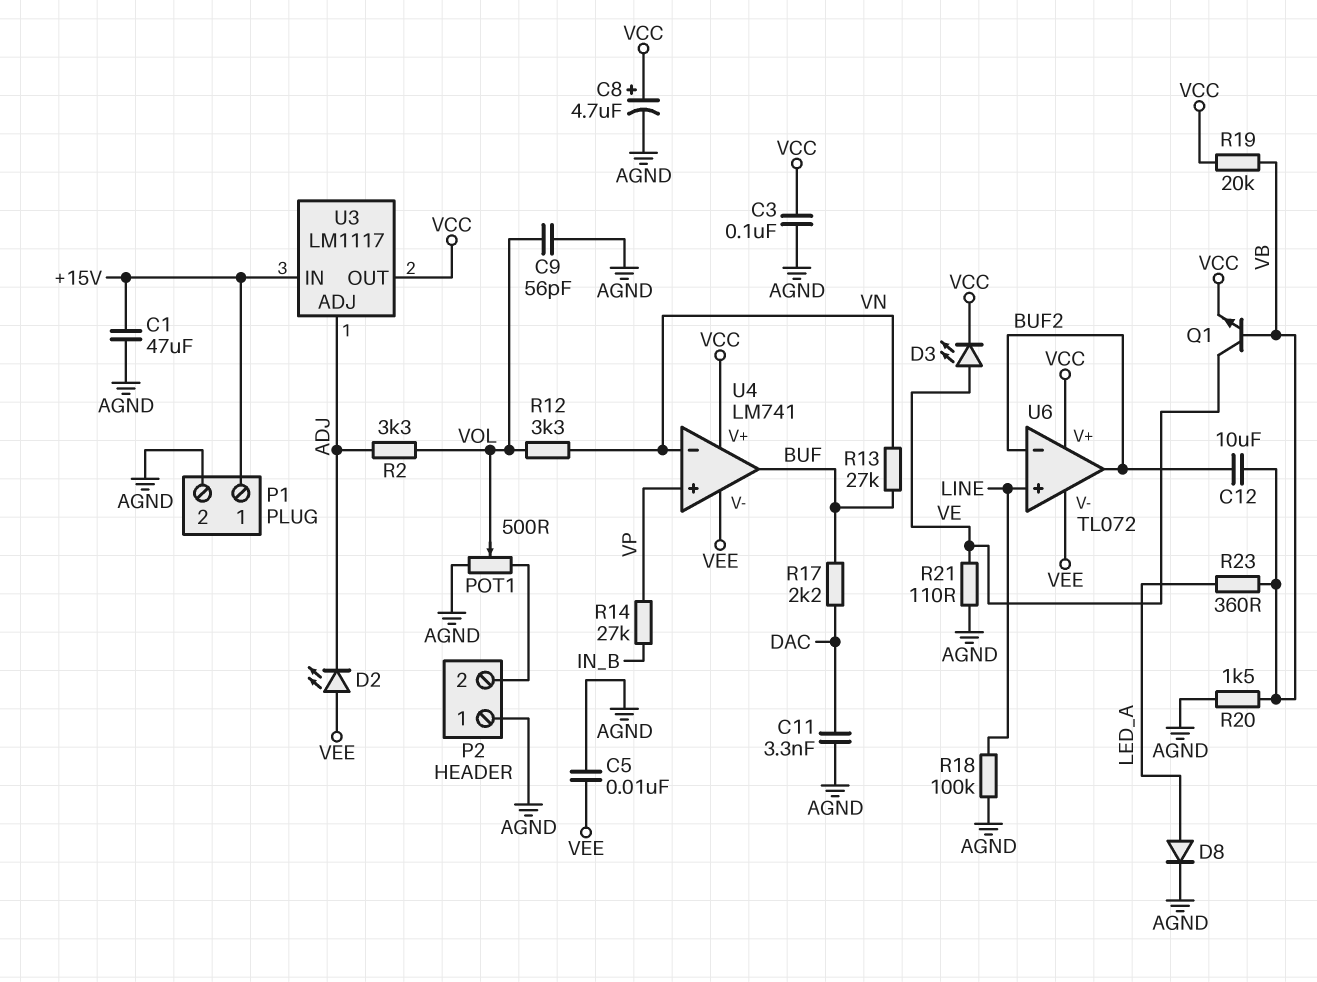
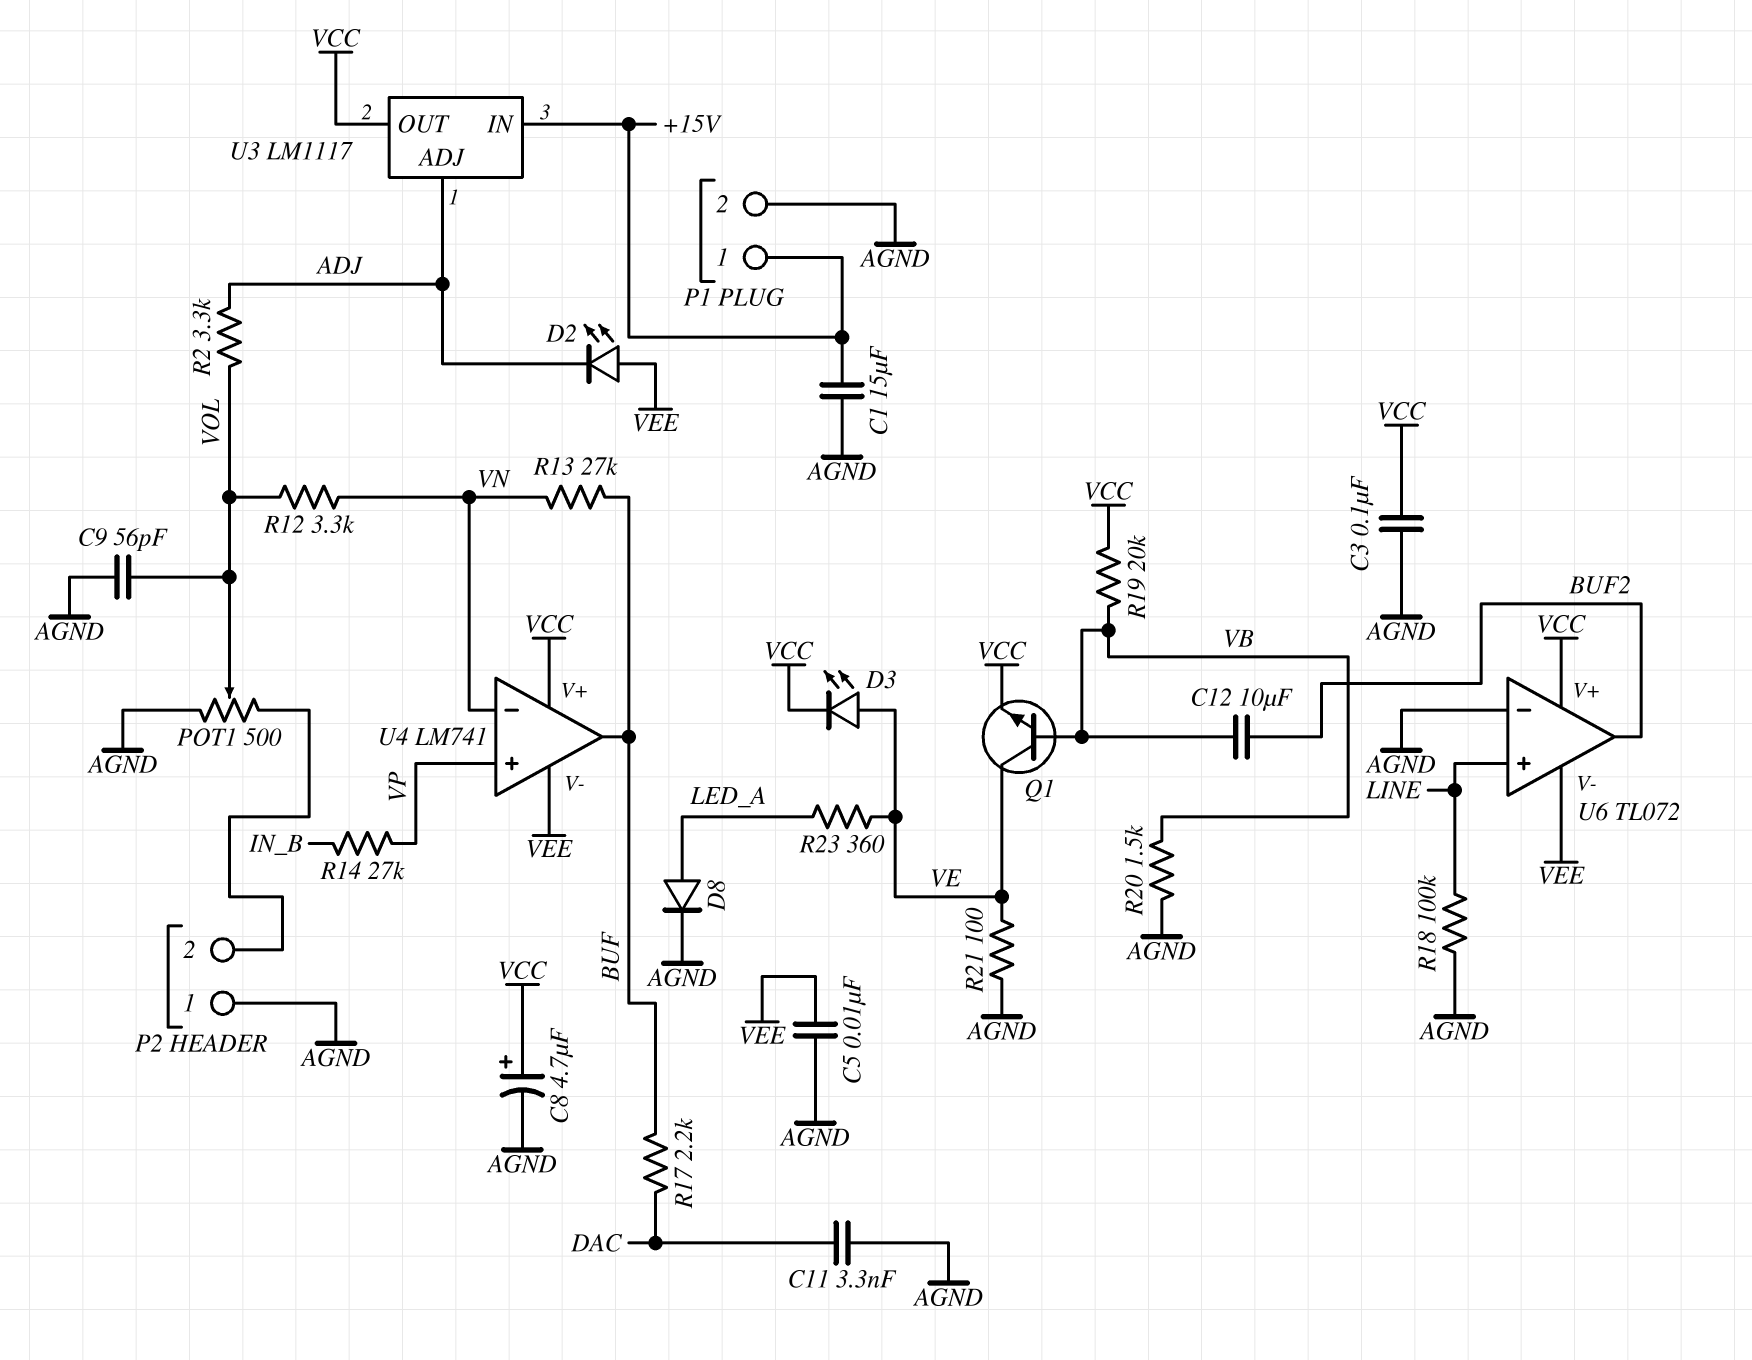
C1: 47uF (+15V, AGND) -> 15uF (+15V, AGND)
R21: 110 (AGND, VE) -> 100 (AGND, VE)
R23: 360 (LED_A, VB) -> 360 (LED_A, VE)
U6 pin in-: BUF2 -> AGND

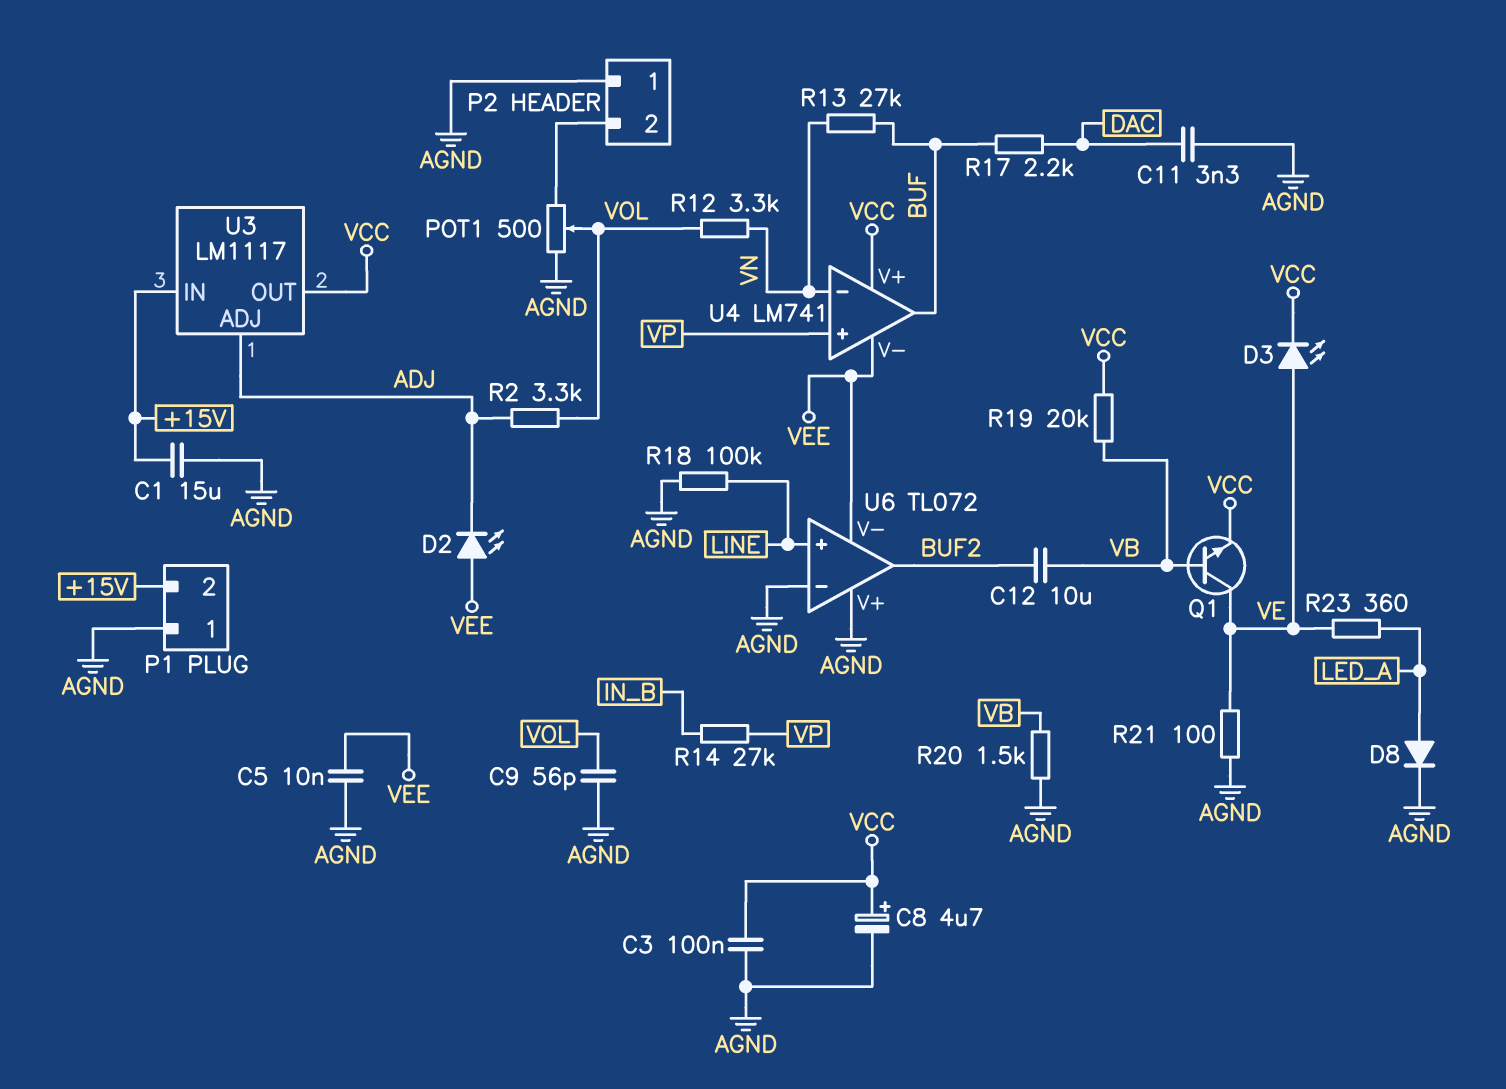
P1 pin 1: +15V -> AGND
P1 pin 2: AGND -> +15V
U6 pin V+: VCC -> AGND

